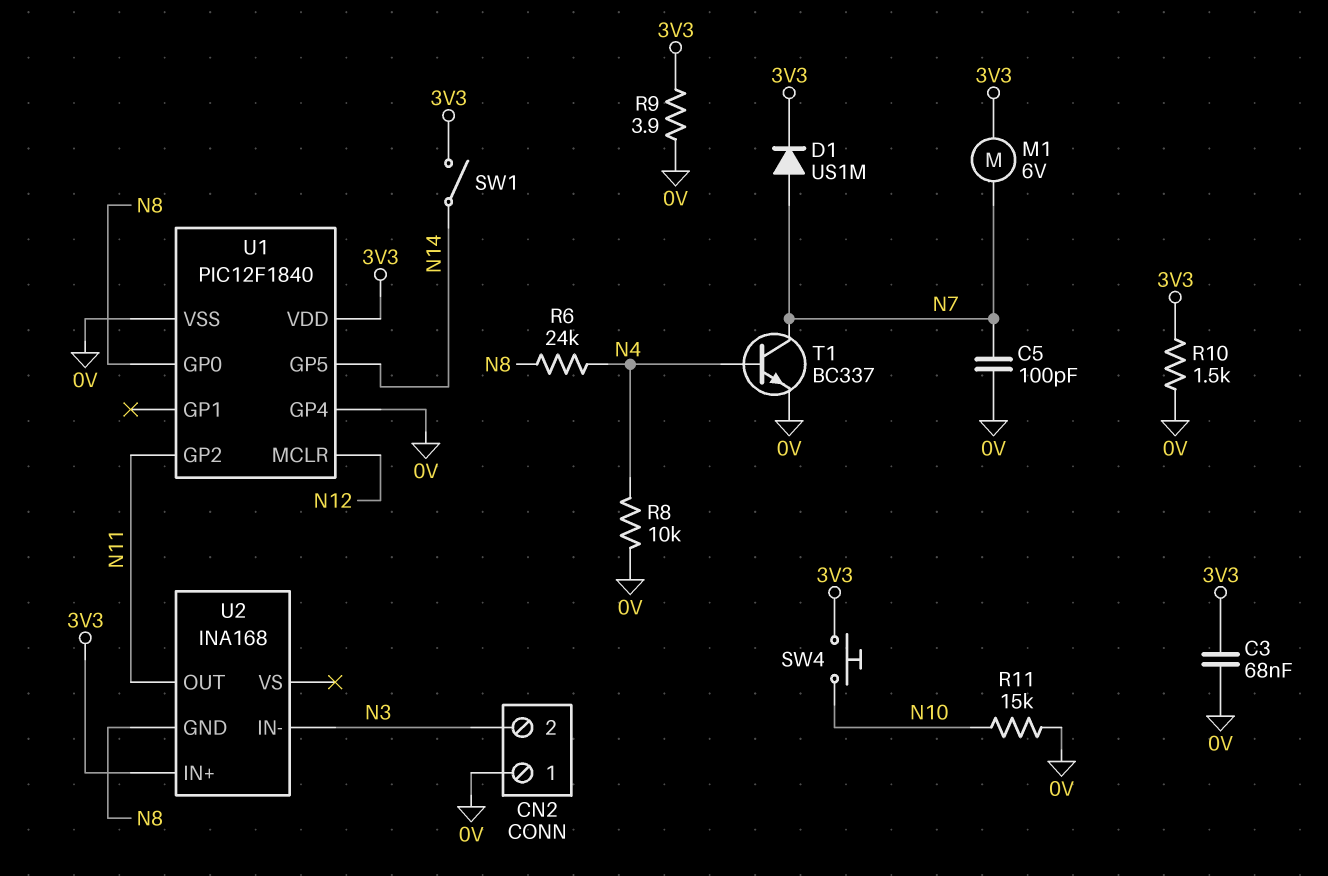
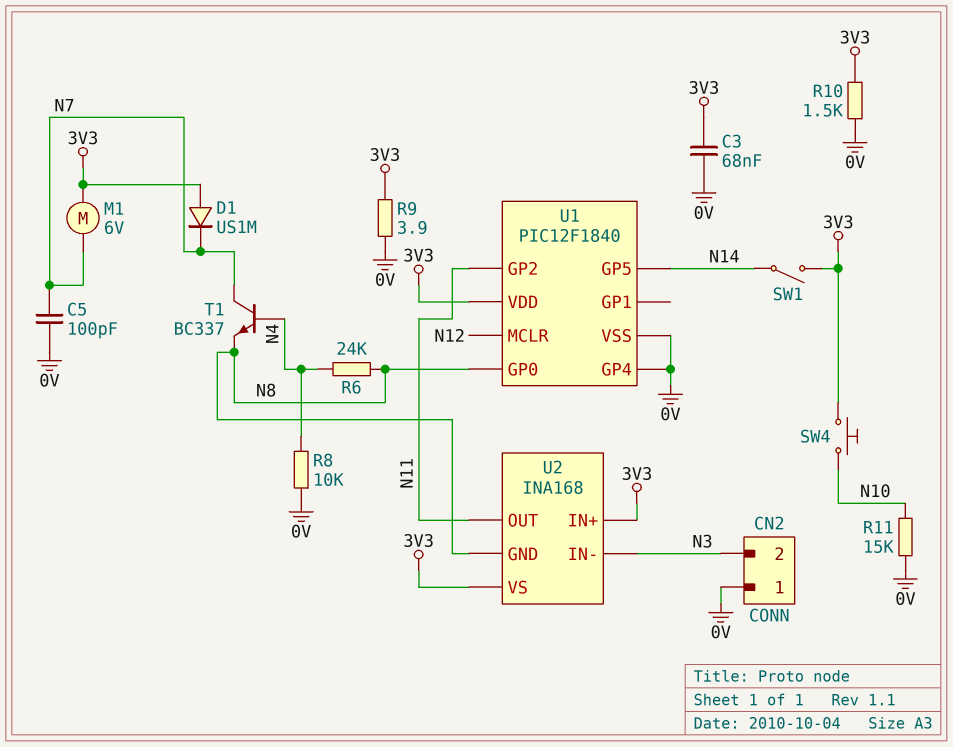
D1: diode US1M (A N7, K 3V3) -> diode US1M (A 3V3, K N7)
T1: NPN BC337 (B N4, C N7, E 0V) -> NPN BC337 (B N4, C N7, E N8)
U2 pin VS: none -> 3V3

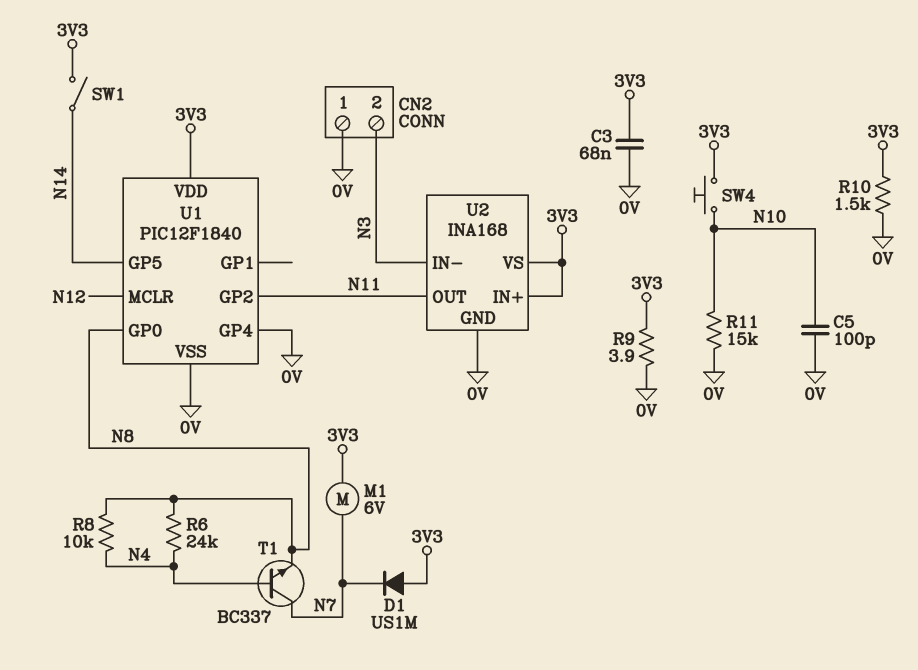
C5: 100pF (0V, N7) -> 100pF (0V, N10)
R8: 10k (0V, N4) -> 10k (N4, N8)
U2 pin GND: N8 -> 0V

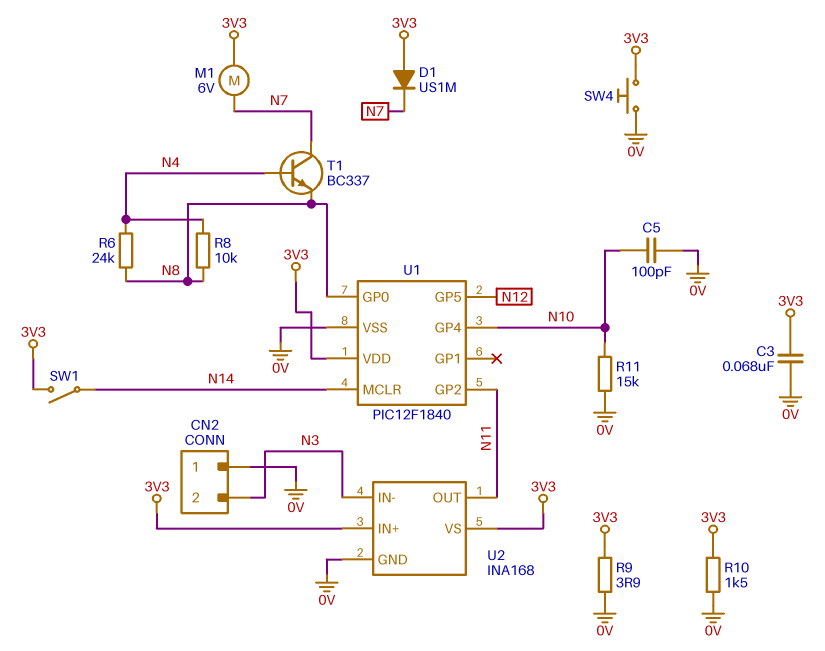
SW4: button (3V3, N10) -> button (0V, 3V3)
U1 pin GP4: 0V -> N10
U1 pin GP5: N14 -> N12
U1 pin MCLR: N12 -> N14

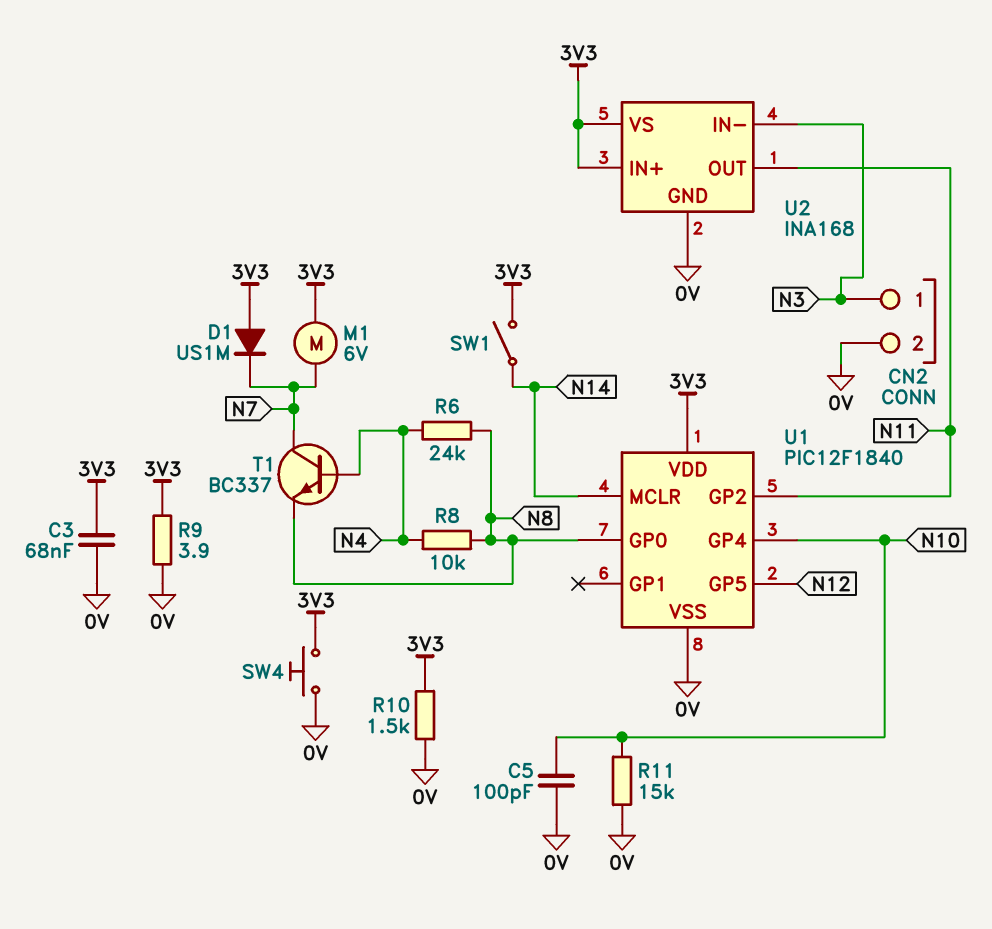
CN2 pin 1: 0V -> N3
CN2 pin 2: N3 -> 0V

